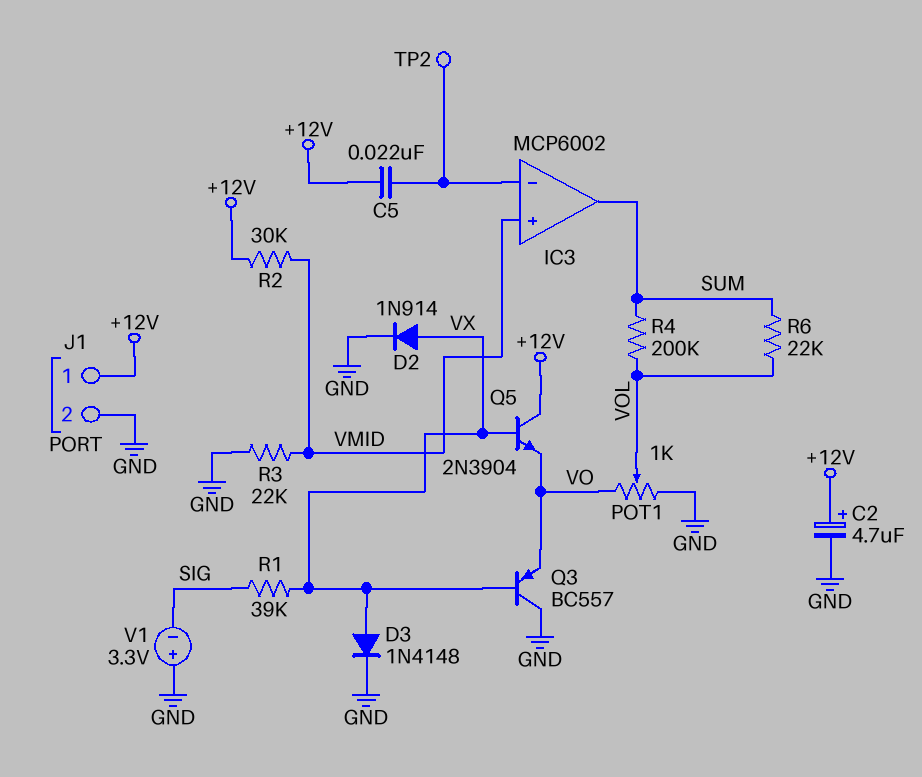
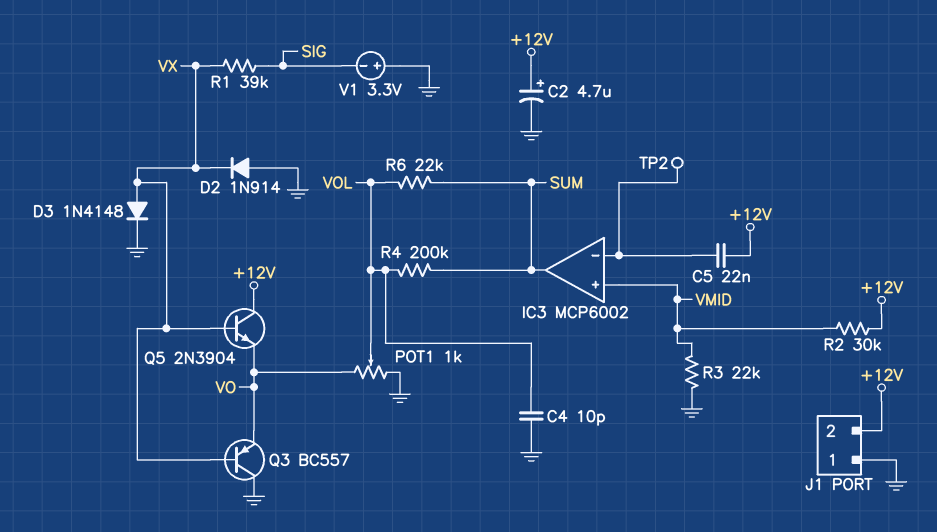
C4: none -> 10pF (GND, VOL)
D2: diode 1N914 (A VX, K GND) -> diode 1N914 (A GND, K VX)
J1 pin 1: +12V -> GND
J1 pin 2: GND -> +12V

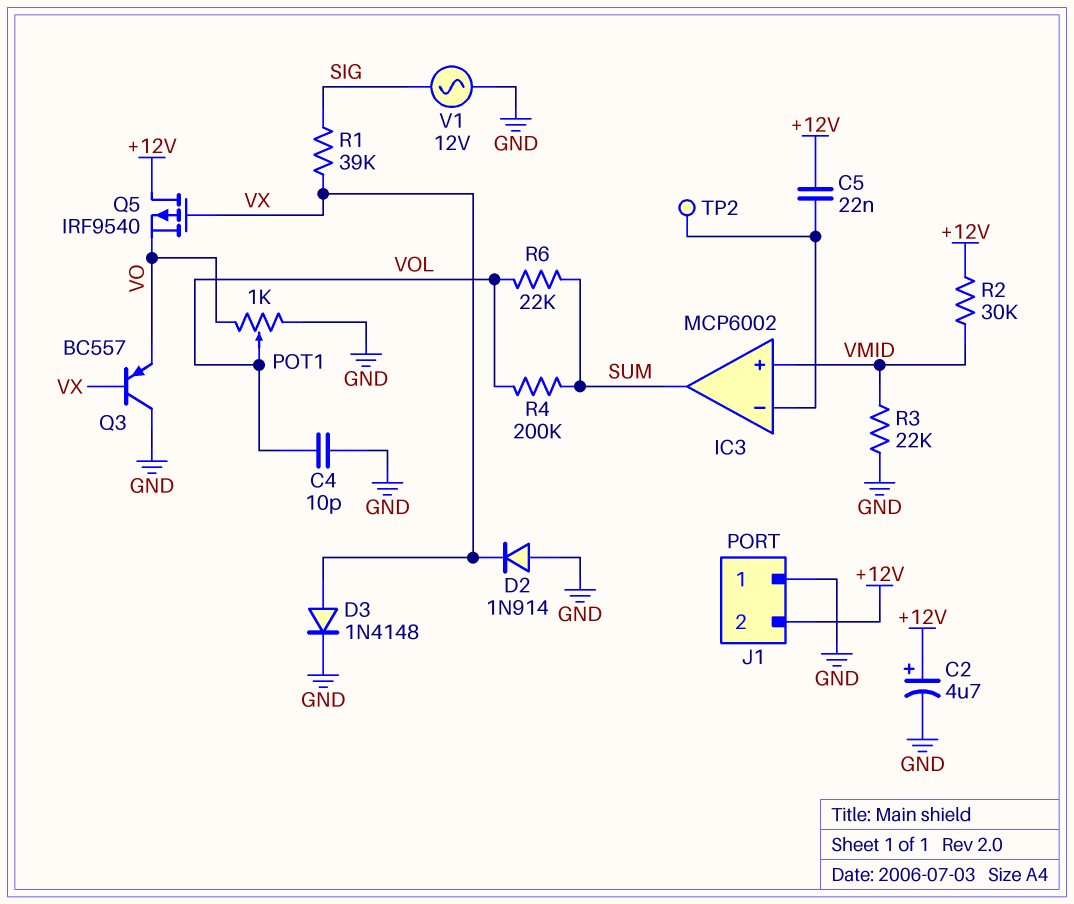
Q5: NPN 2N3904 (B VX, C +12V, E VO) -> PMOS IRF9540 (G VX, D +12V, S VO)
V1: 3.3V (plus GND, minus SIG) -> AC 12V (GND, SIG)

